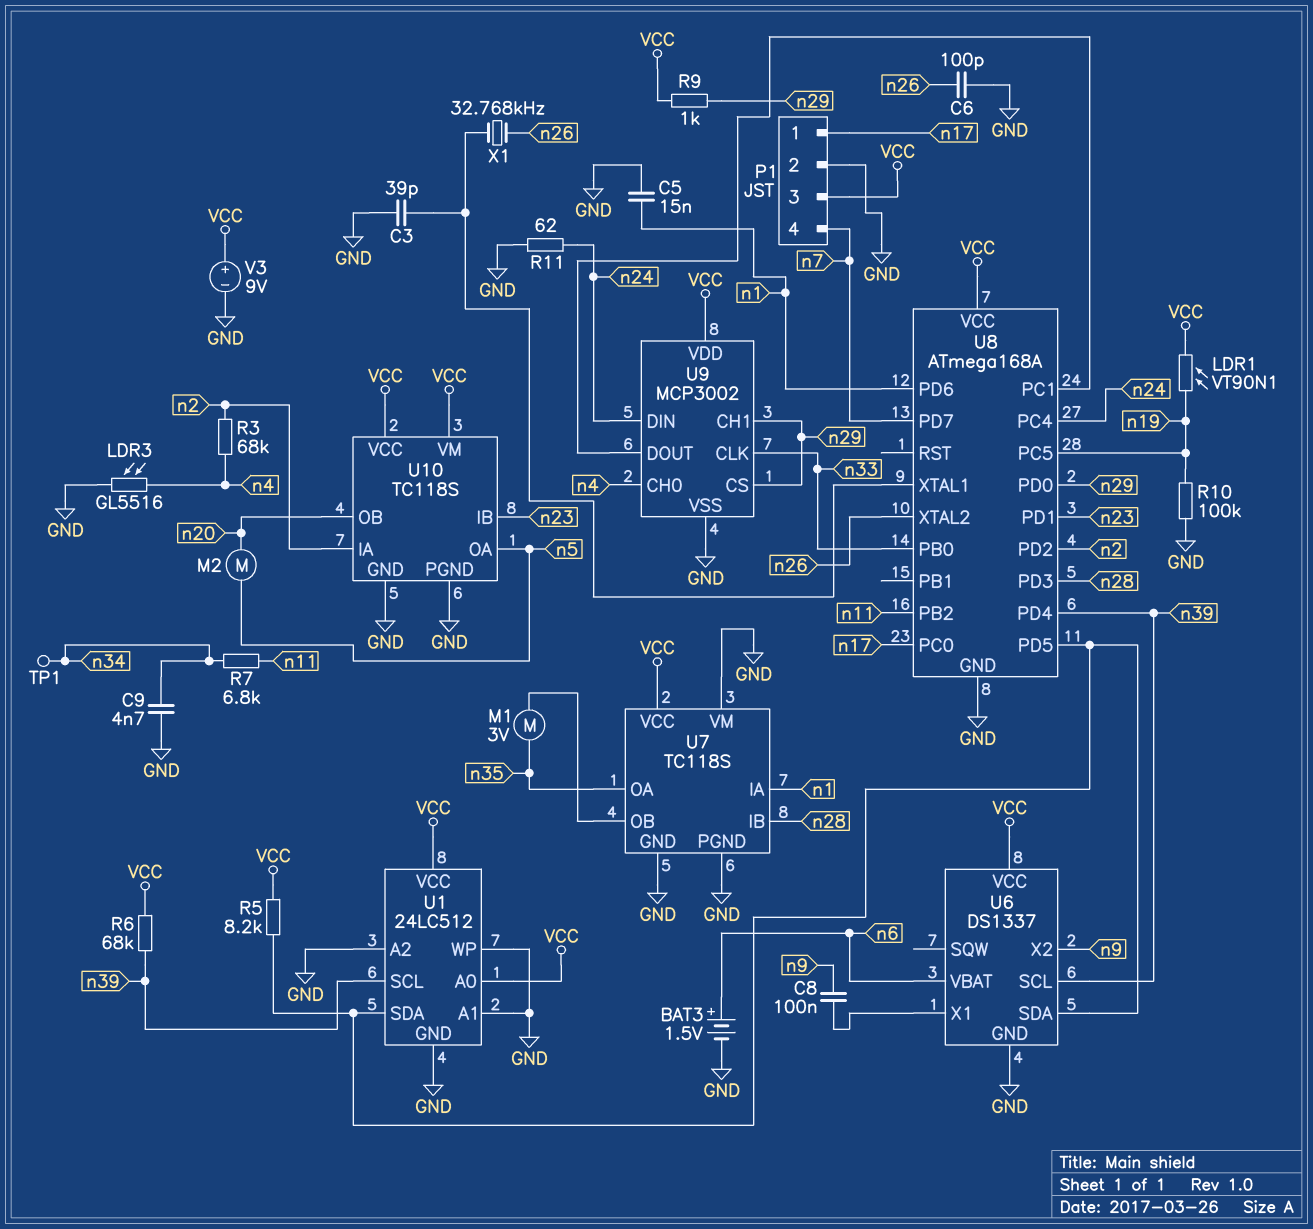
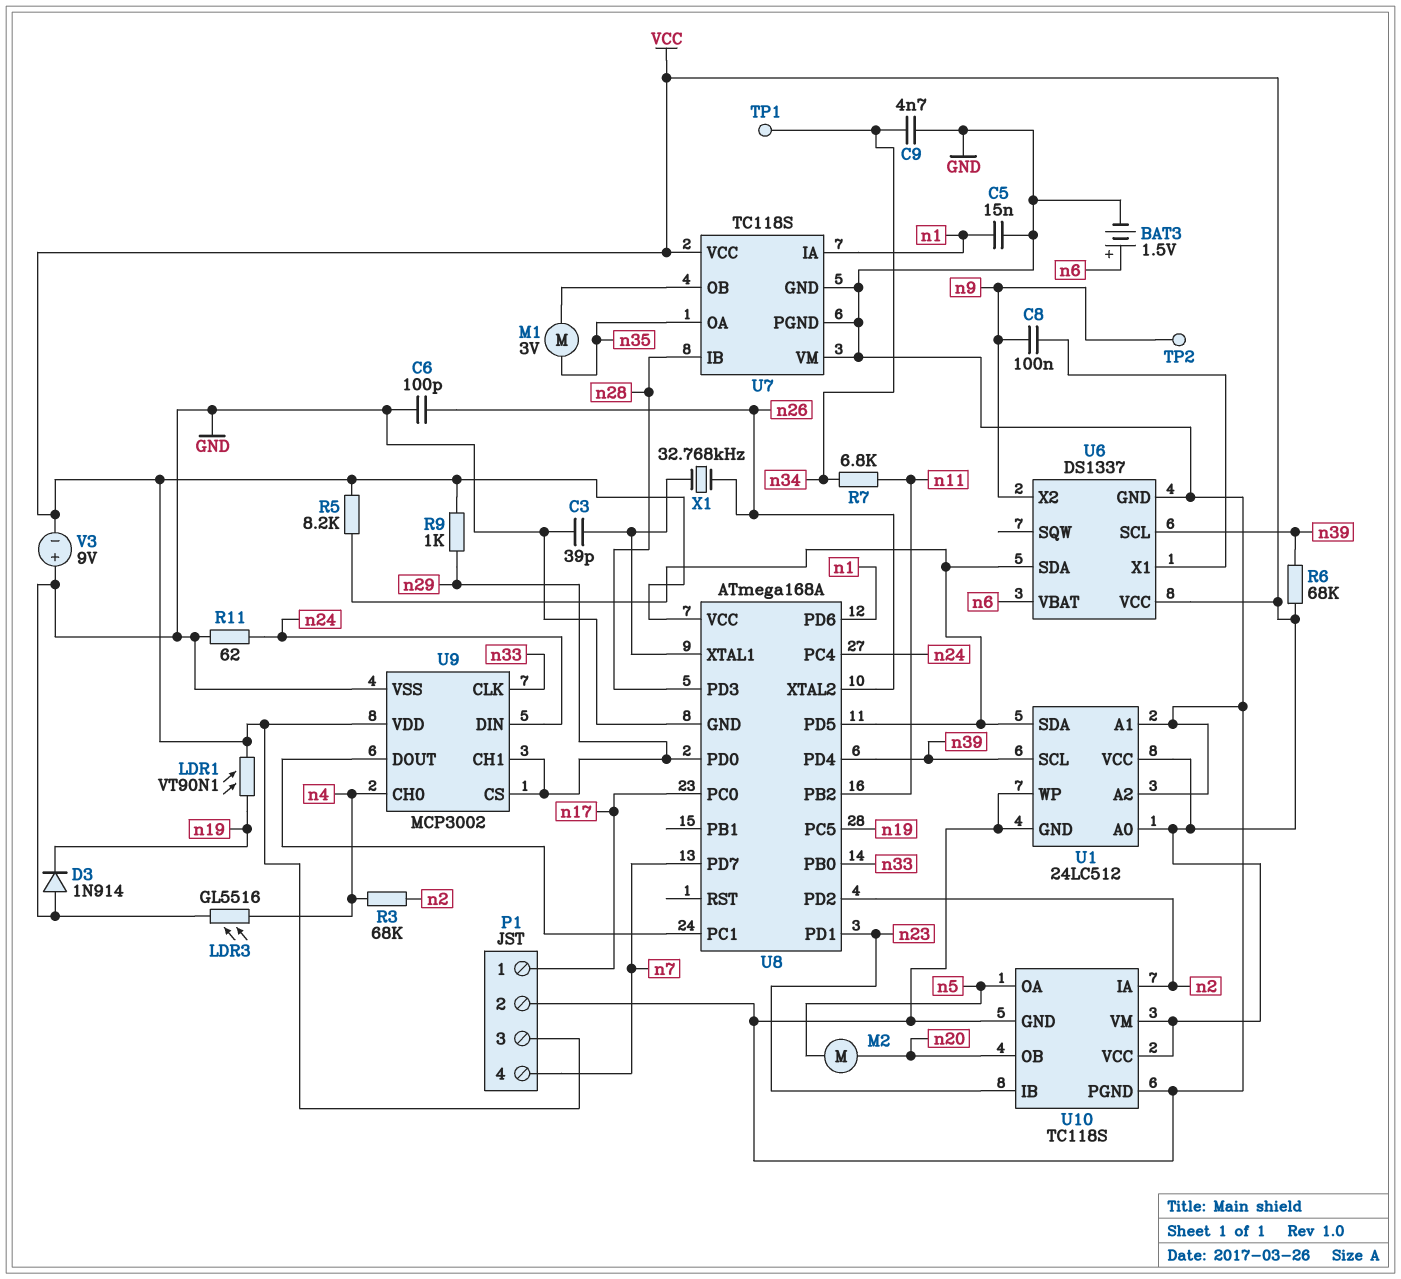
D3: none -> diode 1N914 (A GND, K n19)
R10: 100k (GND, n19) -> none
TP2: none -> test point (n9)
V3: 9V (plus VCC, minus GND) -> 9V (plus GND, minus VCC)

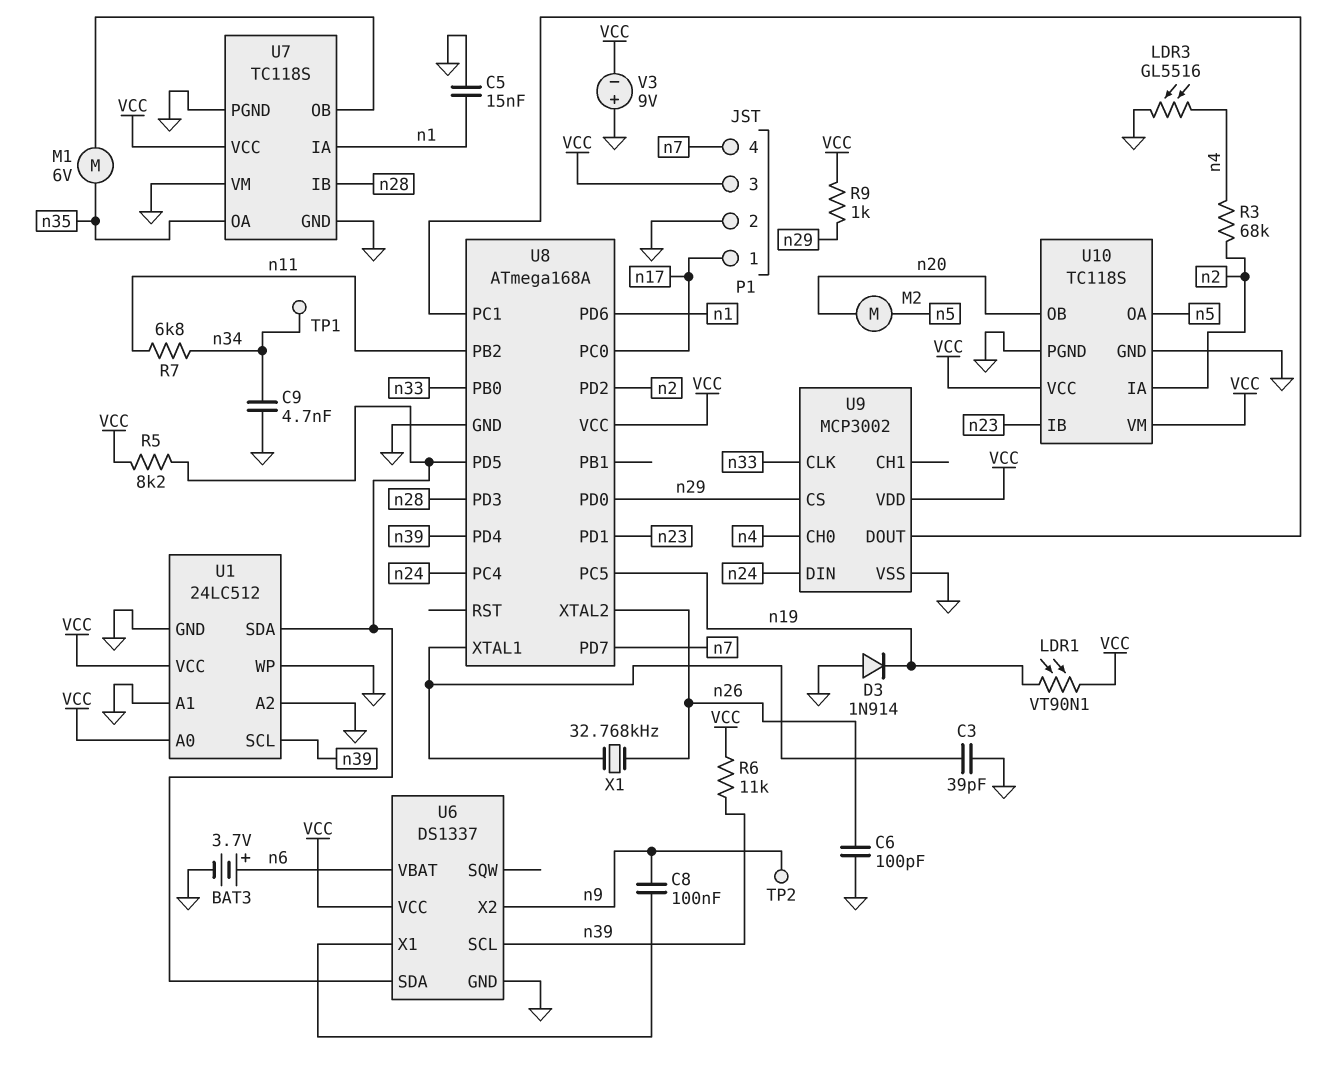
BAT3: 1.5V (plus n6, minus GND) -> 3.7V (plus n6, minus GND)
M1: motor 3V (U7/OB, n35) -> motor 6V (U7/OB, n35)
R6: 68k (VCC, n39) -> 11k (VCC, n39)
R11: 62 (GND, n24) -> none
U9 pin CH1: n29 -> none

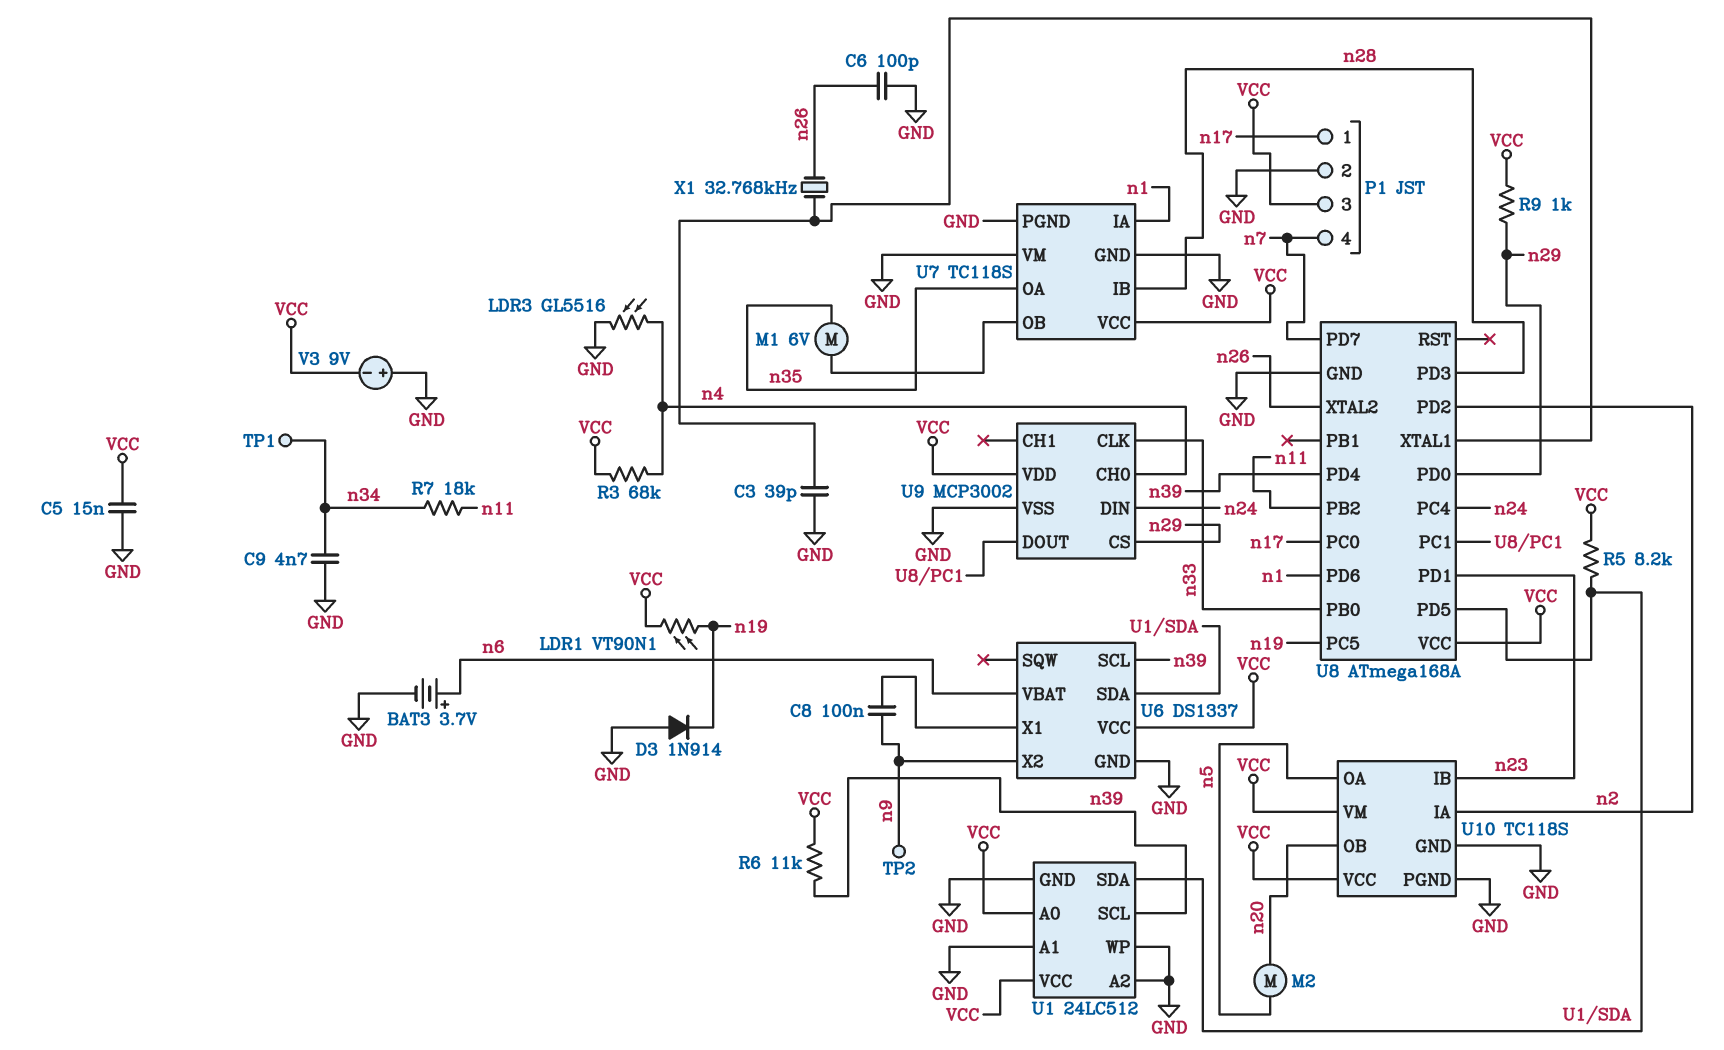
C5: 15nF (GND, n1) -> 15nF (GND, VCC)
R3: 68k (n2, n4) -> 68k (VCC, n4)
R7: 6.8k (n11, n34) -> 18k (n11, n34)

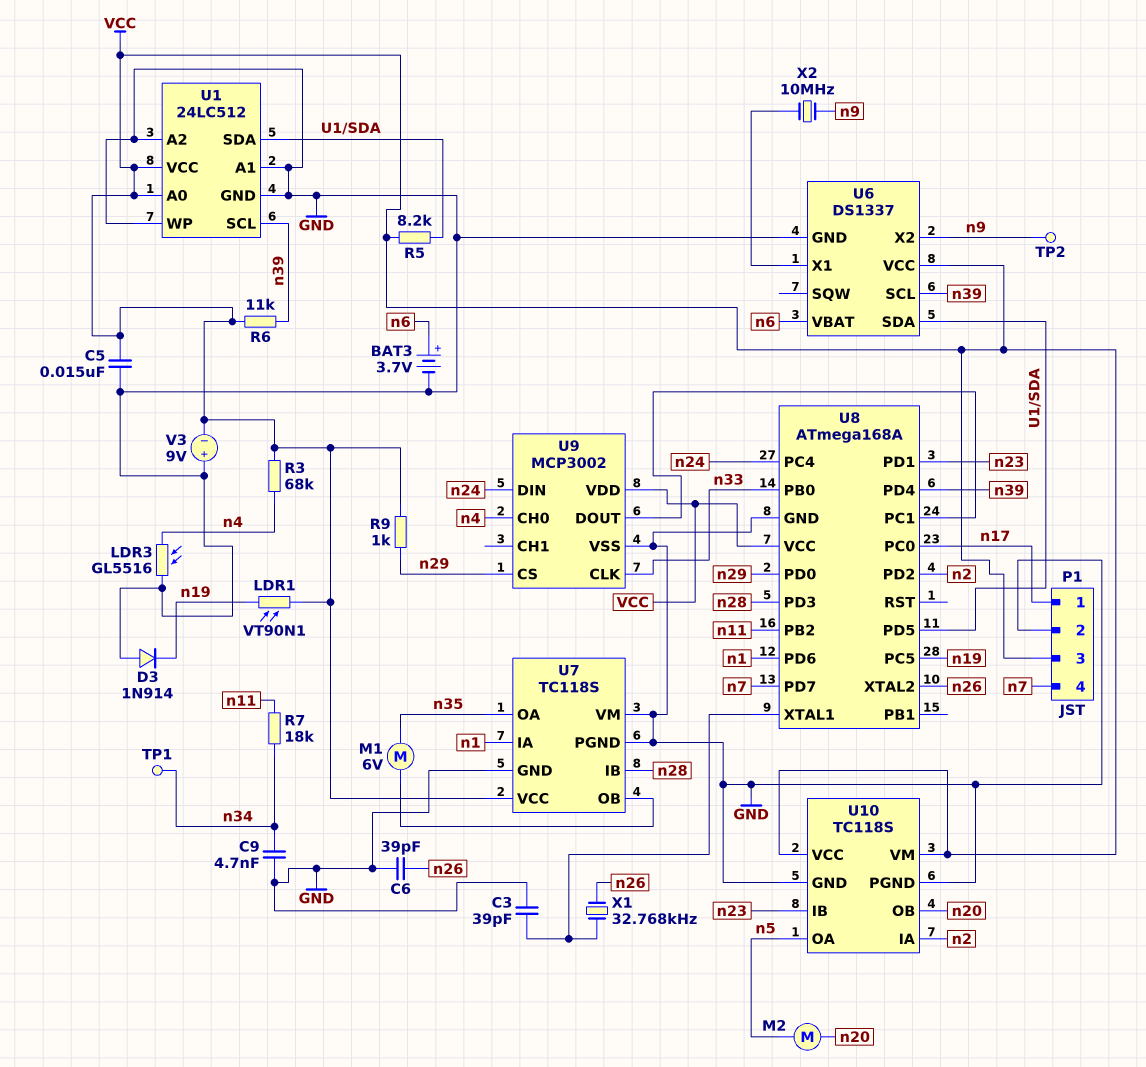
C6: 100pF (GND, n26) -> 39pF (GND, n26)
C8: 100nF (U6/X1, n9) -> none
X2: none -> 10MHz (U6/X1, n9)

